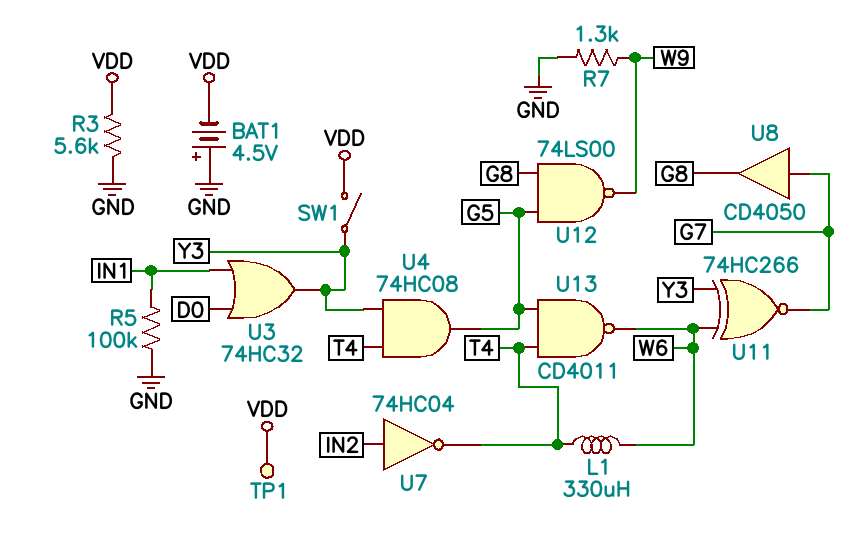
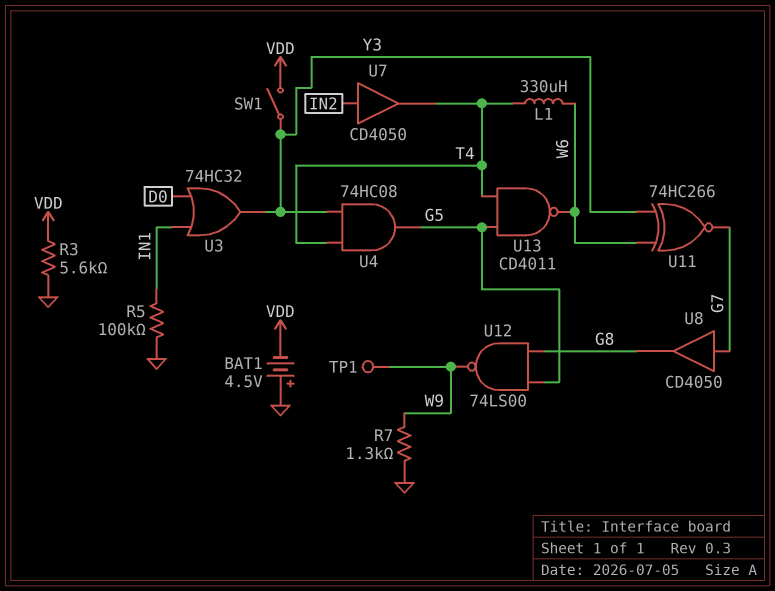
TP1: test point (VDD) -> test point (W9)
U7: NOT 74HC04 (in IN2, out T4) -> buffer CD4050 (in IN2, out T4)

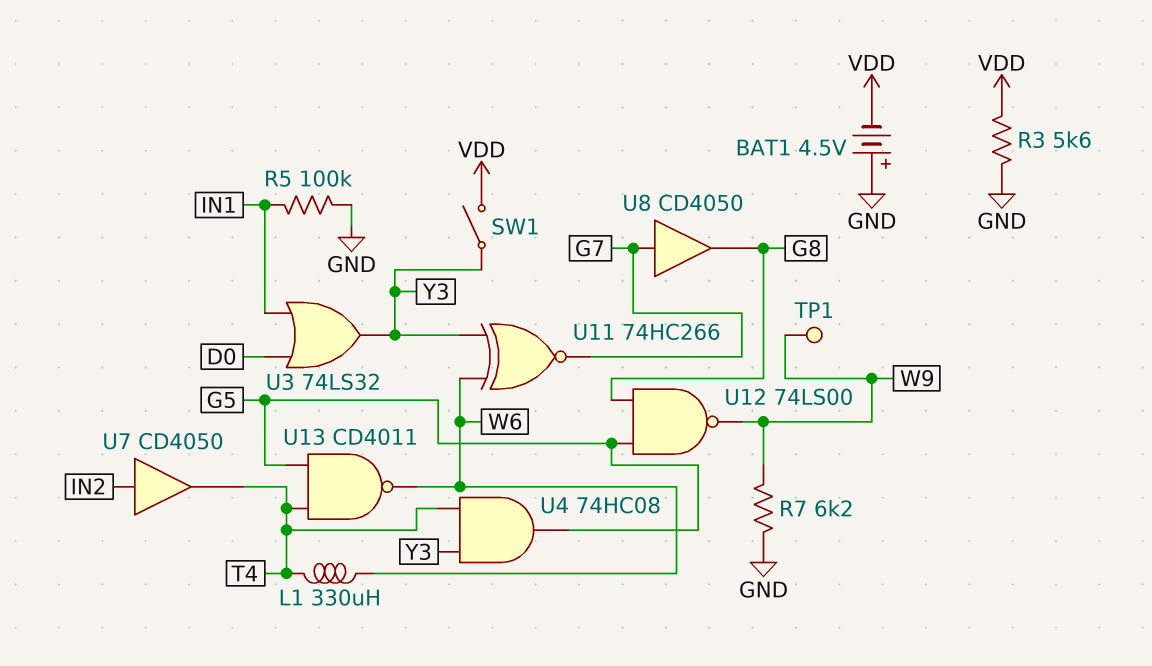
R7: 1.3k (GND, W9) -> 6.2k (GND, W9)
U3: OR 74HC32 (in D0, in IN1, out Y3) -> OR 74LS32 (in D0, in IN1, out Y3)

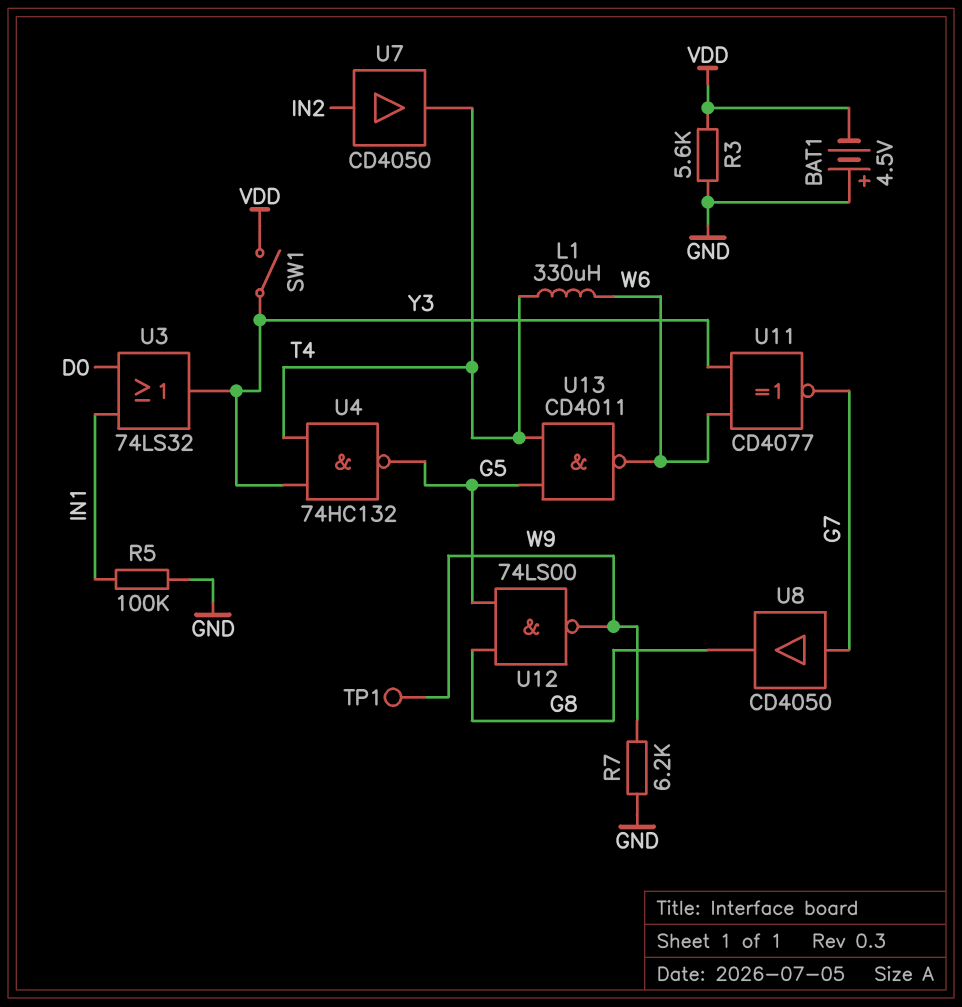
U4: AND 74HC08 (in T4, in Y3, out G5) -> NAND 74HC132 (in T4, in Y3, out G5)
U11: XNOR 74HC266 (in W6, in Y3, out G7) -> XNOR CD4077 (in W6, in Y3, out G7)

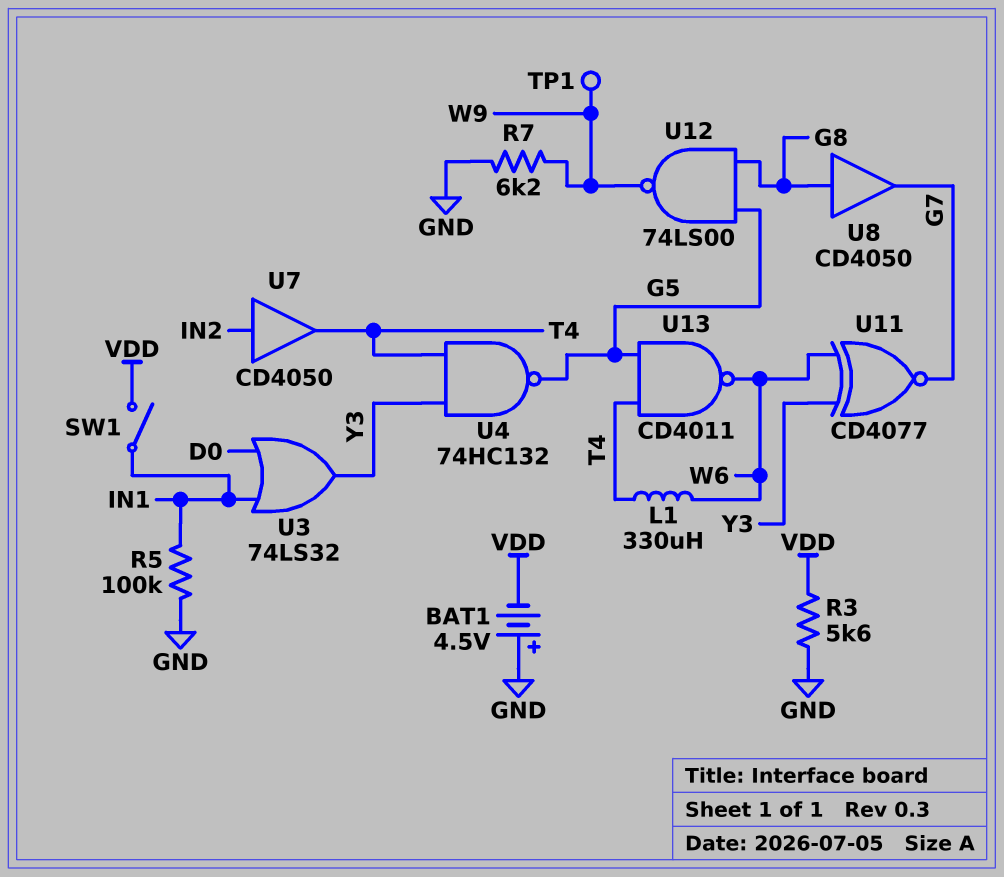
SW1: switch (VDD, Y3) -> switch (IN1, VDD)
U8: buffer CD4050 (in G7, out G8) -> buffer CD4050 (in G8, out G7)

